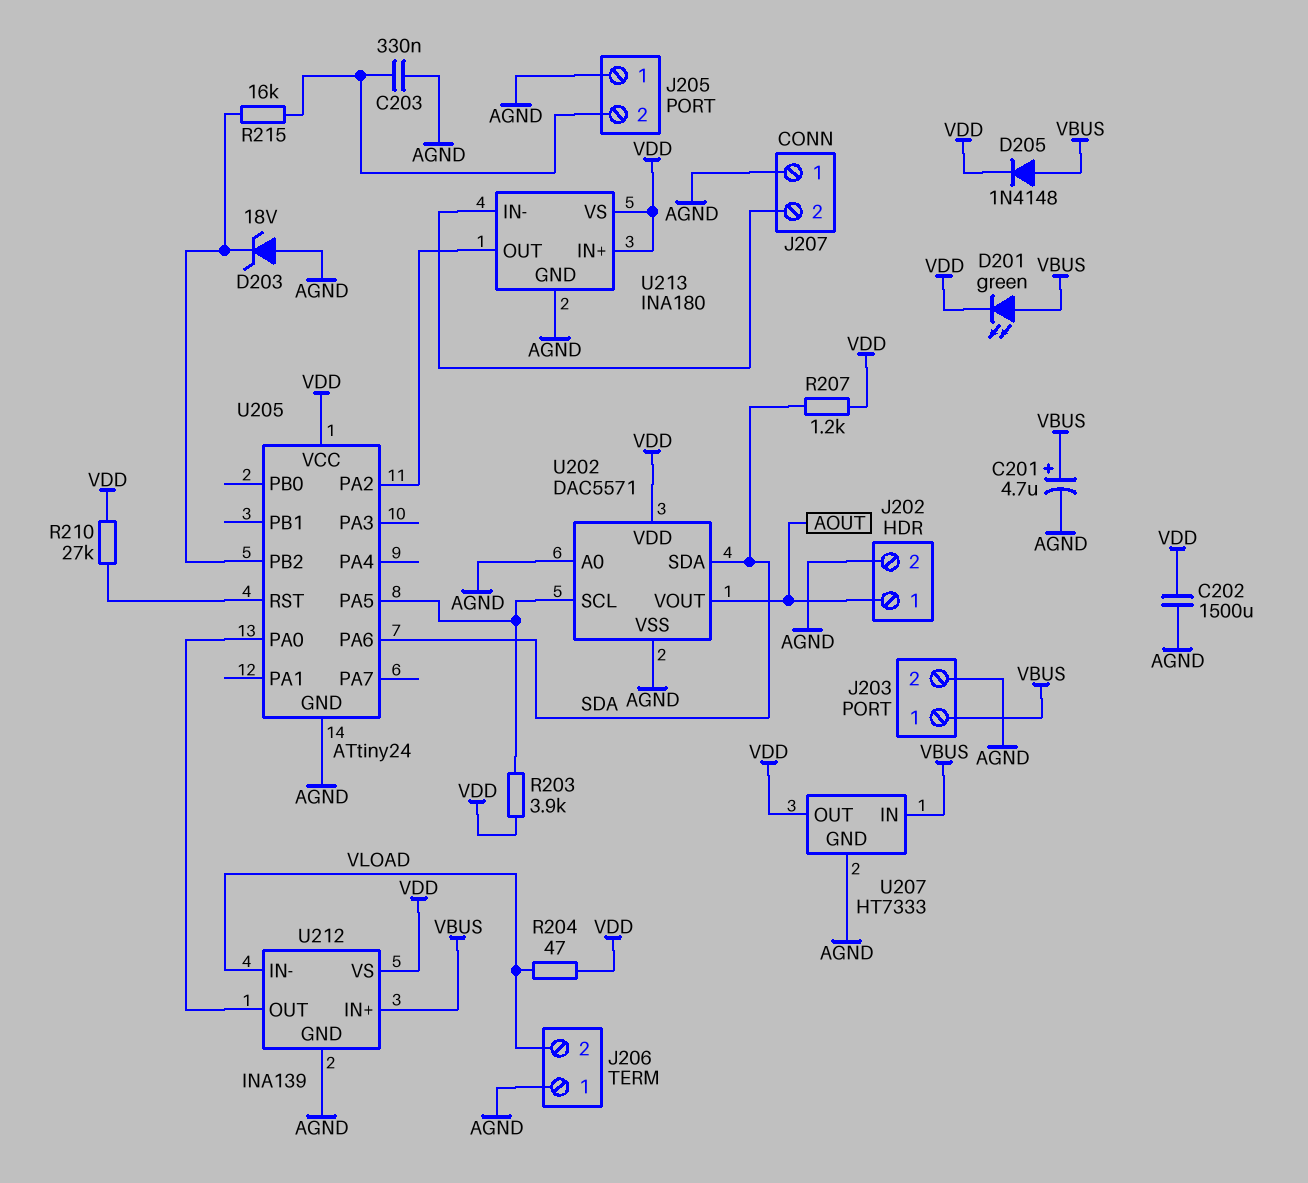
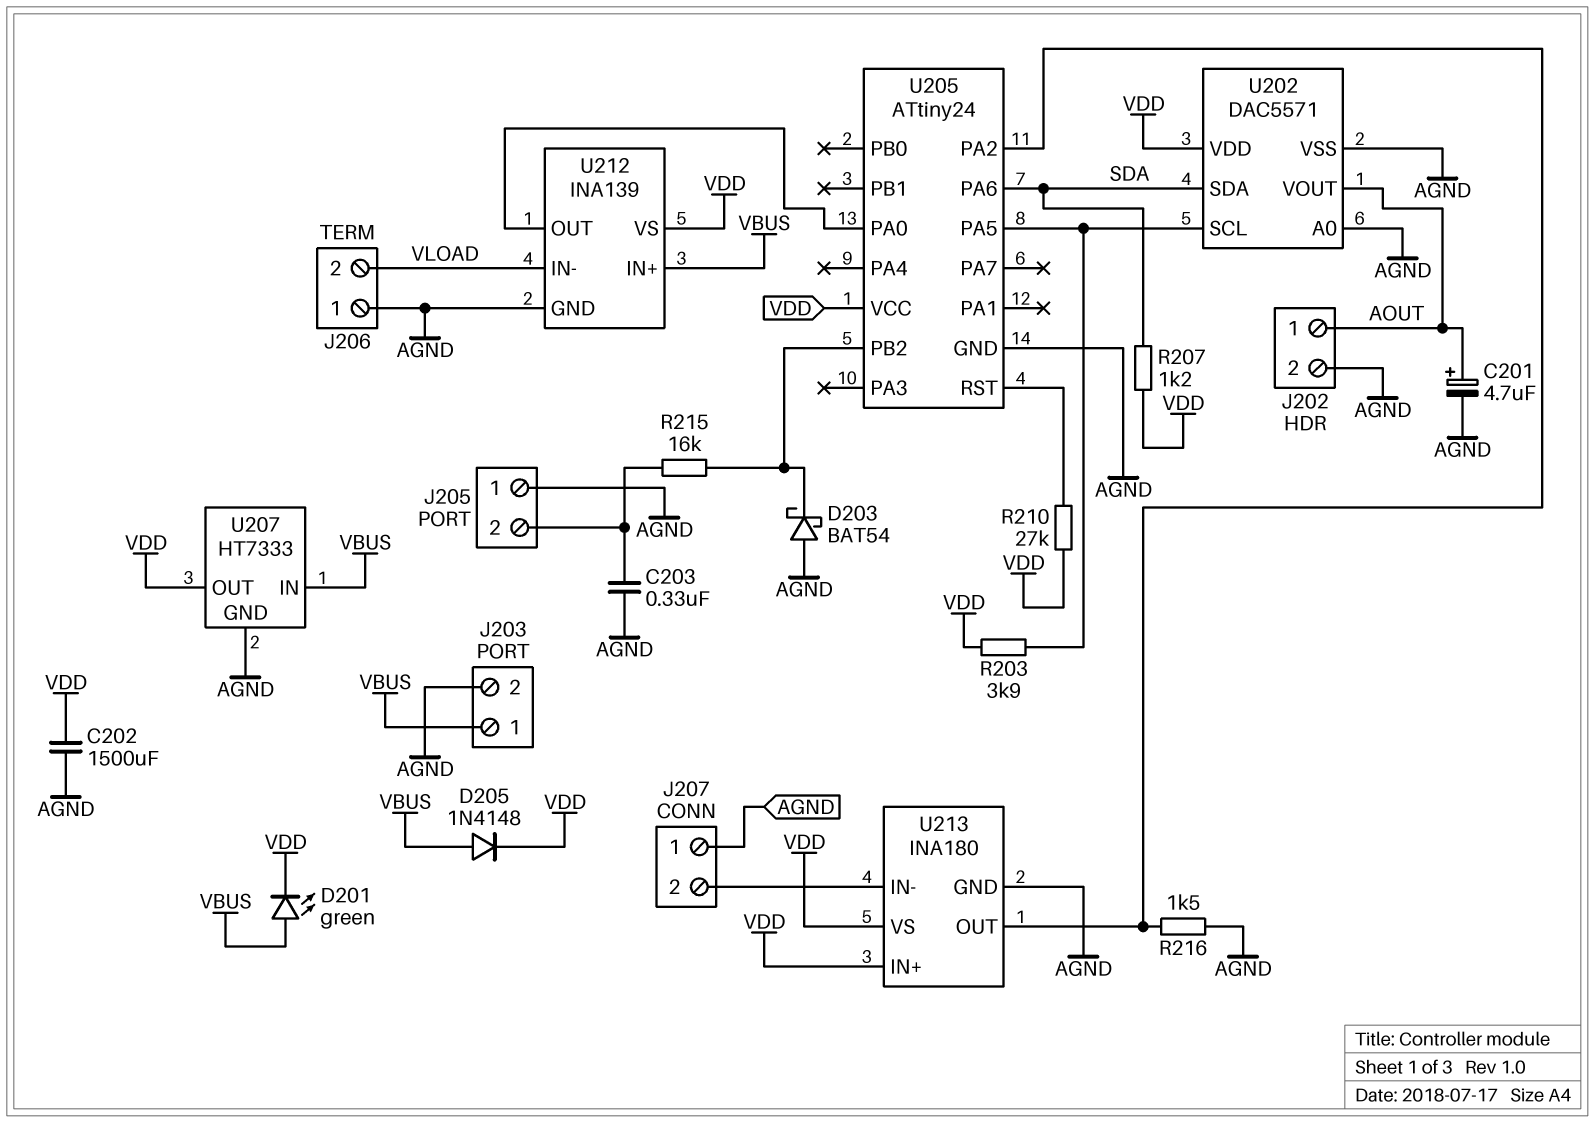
C201: 4.7uF (plus VBUS, minus AGND) -> 4.7uF (plus AOUT, minus AGND)
D203: zener 18V (A AGND, K U205/PB2) -> schottky BAT54 (A AGND, K U205/PB2)
R204: 47 (VDD, VLOAD) -> none
R216: none -> 1.5k (AGND, U205/PA2)

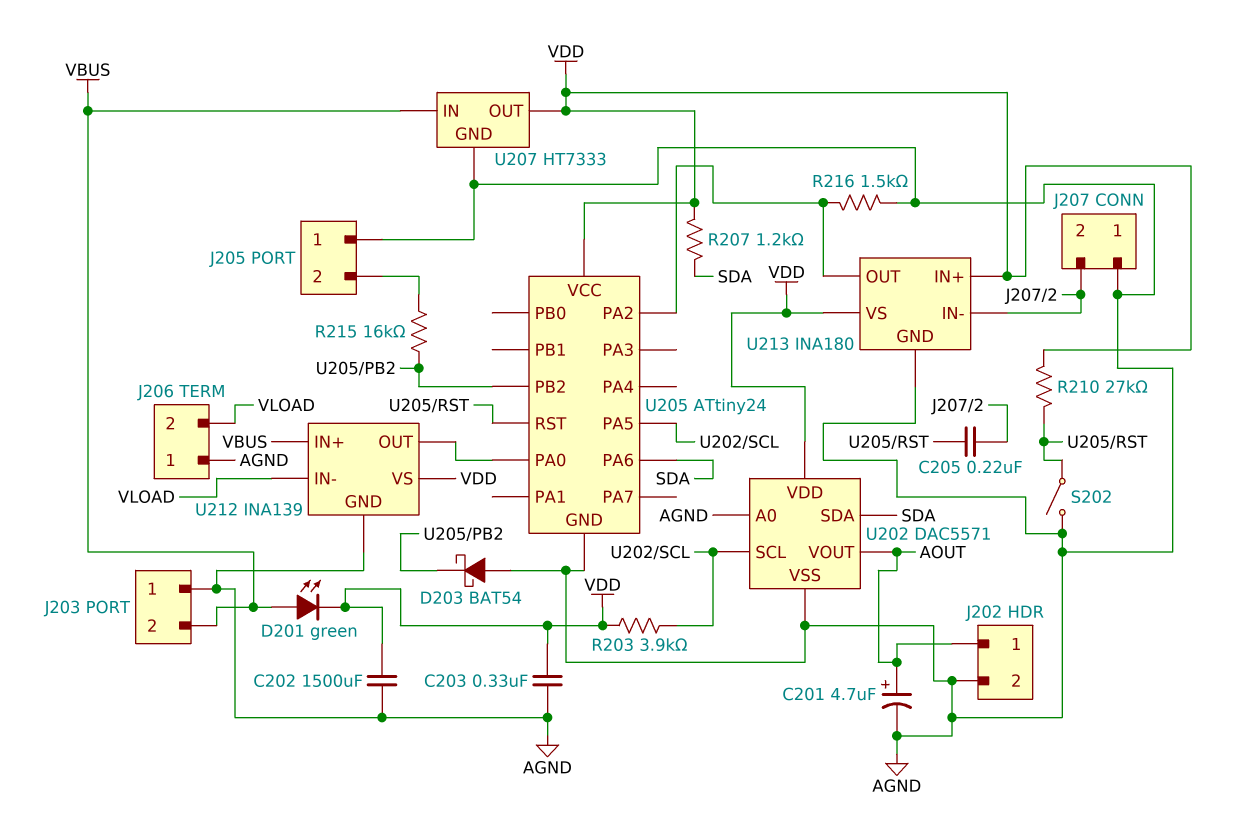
C203: 330nF (AGND, J205/2) -> 330nF (AGND, VDD)
C205: none -> 220nF (J207/2, U205/RST)
D205: diode 1N4148 (A VBUS, K VDD) -> none
J203 pin 1: VBUS -> AGND
J203 pin 2: AGND -> VBUS
S202: none -> switch (AGND, U205/RST)

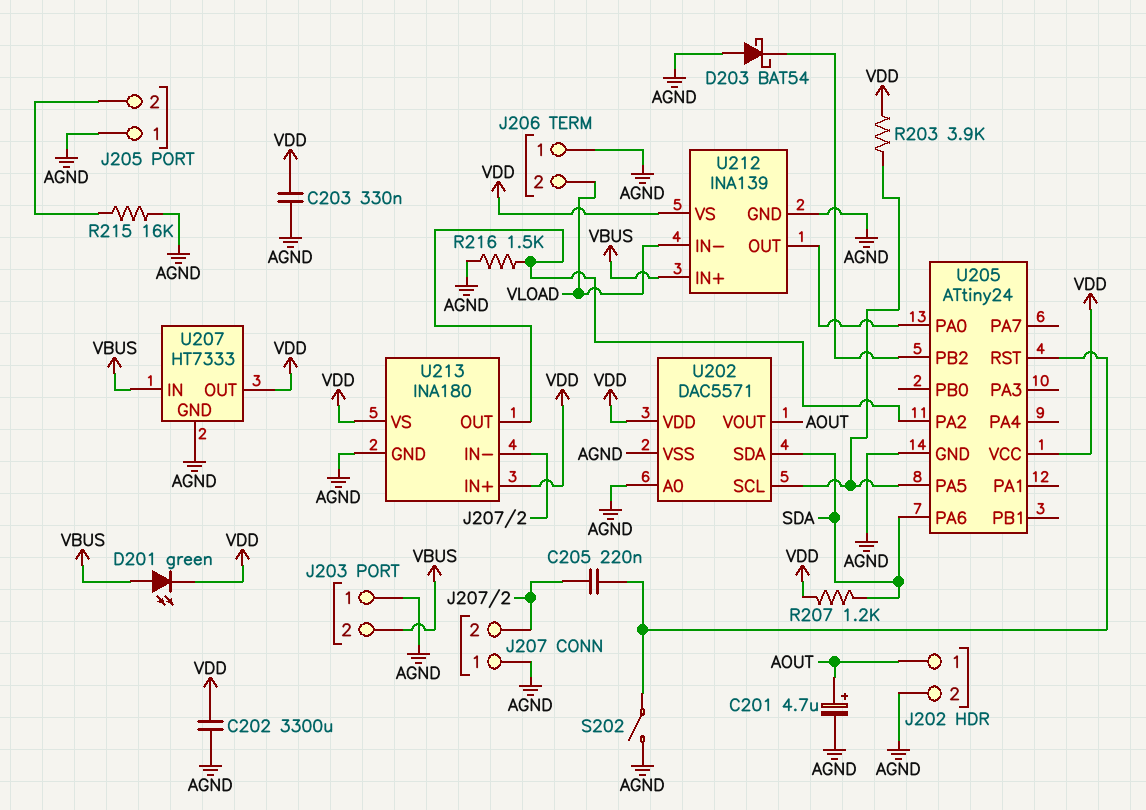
C202: 1500uF (AGND, VDD) -> 3300uF (AGND, VDD)
R210: 27k (U205/RST, VDD) -> none
R215: 16k (J205/2, U205/PB2) -> 16k (AGND, J205/2)

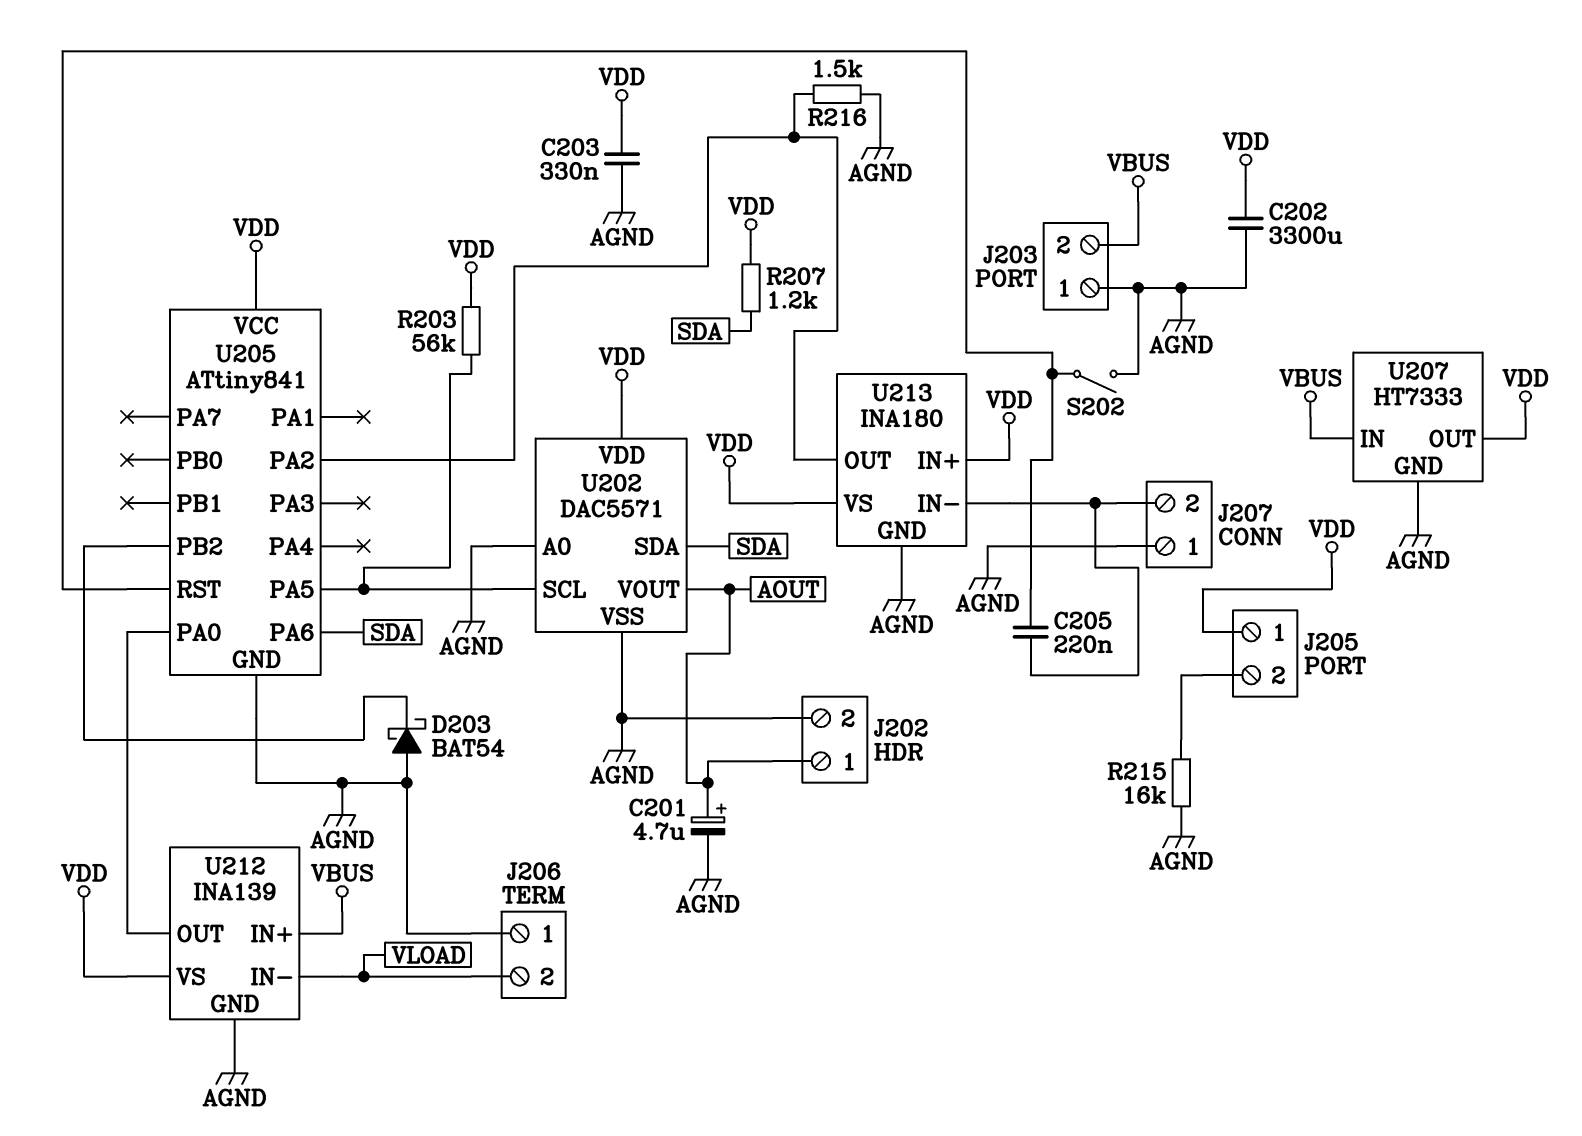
D201: LED green (A VBUS, K VDD) -> none
J205 pin 1: AGND -> VDD
R203: 3.9k (U202/SCL, VDD) -> 56k (U202/SCL, VDD)
U205: ATtiny24 -> ATtiny841

